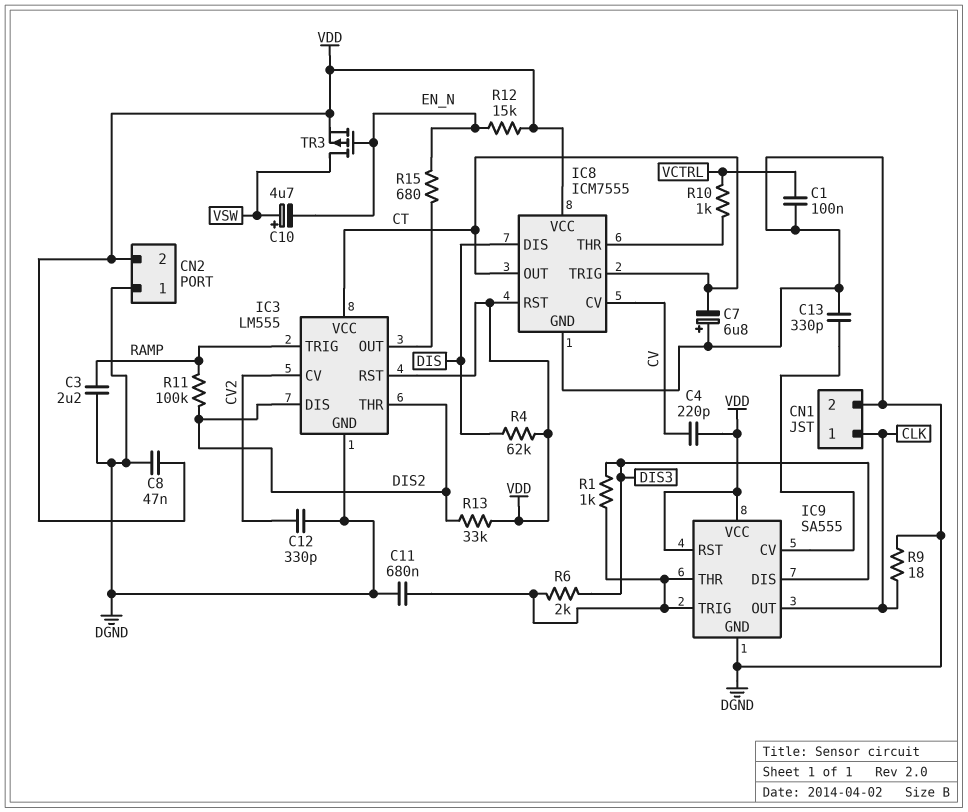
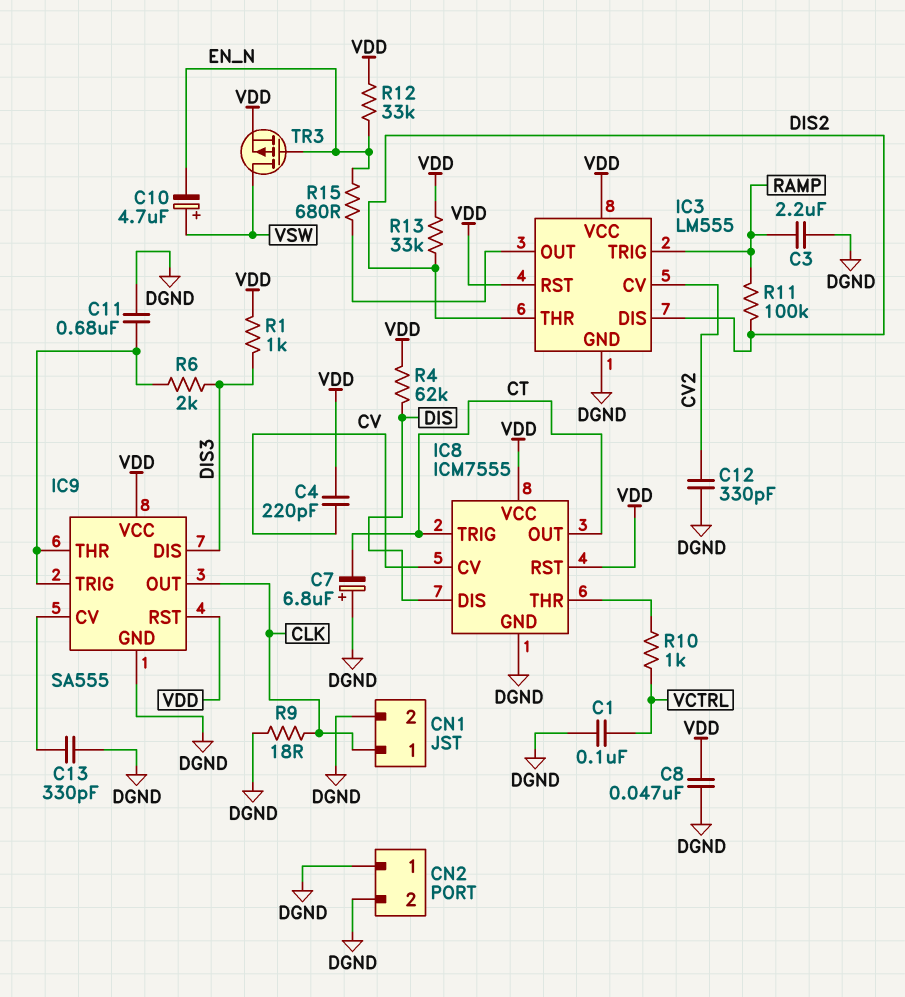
CN2 pin 2: VDD -> DGND
IC3 pin VCC: CT -> VDD
R1: 1k (DIS3, IC9/THR) -> 1k (DIS3, VDD)
R12: 15k (EN_N, VDD) -> 33k (EN_N, VDD)

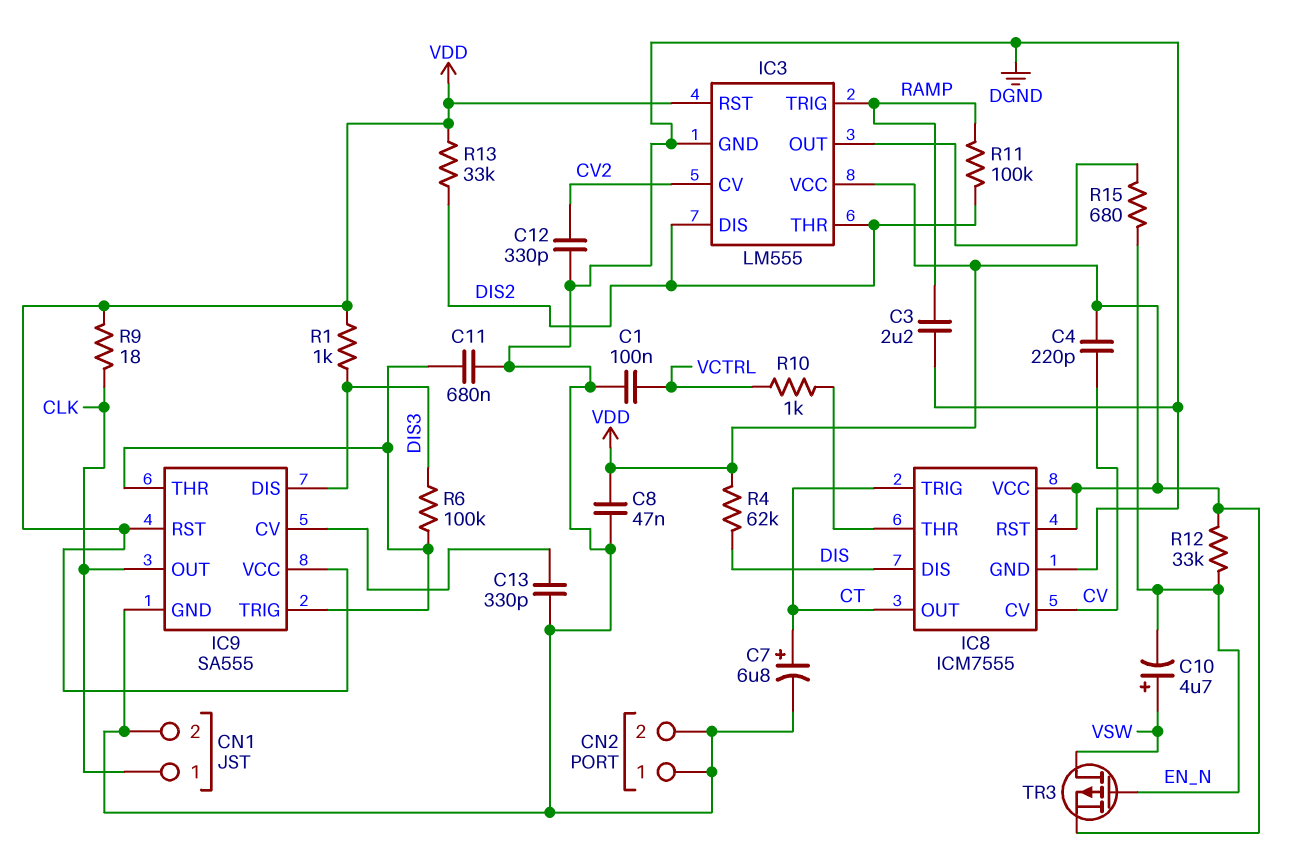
C7: 6.8uF (plus DGND, minus CT) -> 6.8uF (plus CT, minus DGND)
R6: 2k (DIS3, IC9/THR) -> 100k (DIS3, IC9/THR)
R9: 18 (CLK, DGND) -> 18 (CLK, VDD)

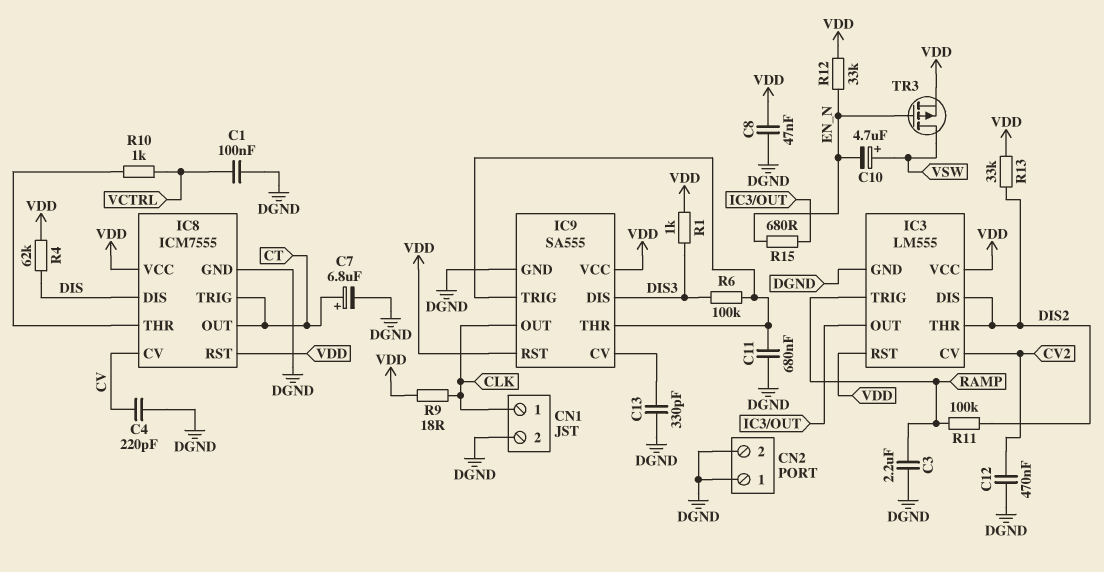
C4: 220pF (CV, VDD) -> 220pF (CV, DGND)
C12: 330pF (CV2, DGND) -> 470nF (CV2, DGND)

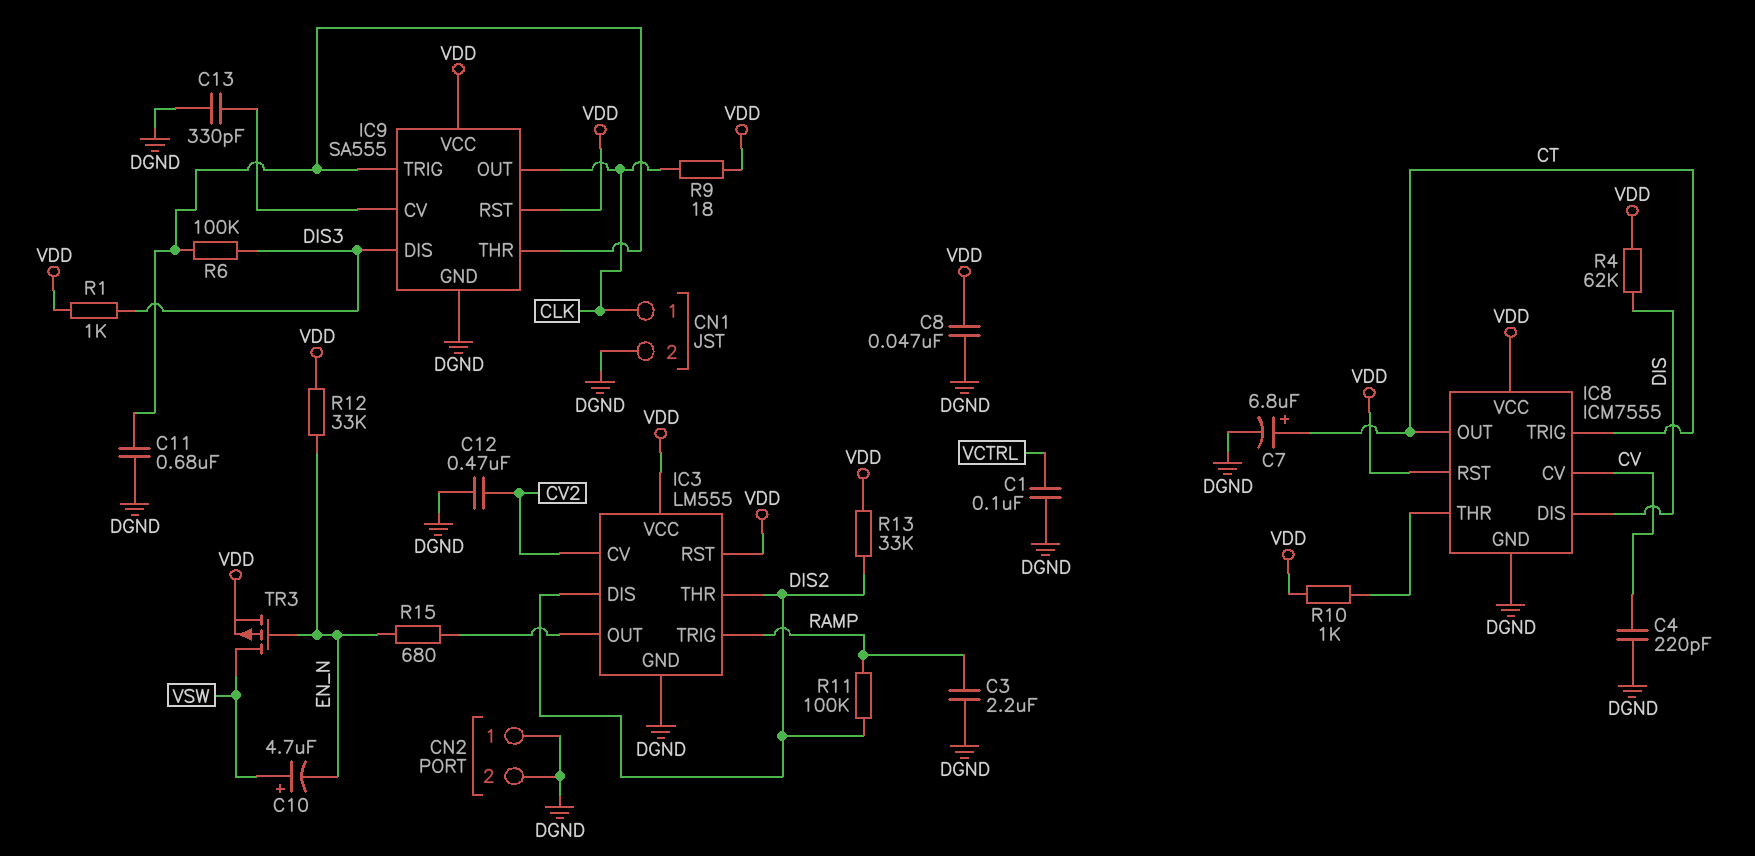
R10: 1k (IC8/THR, VCTRL) -> 1k (IC8/THR, VDD)

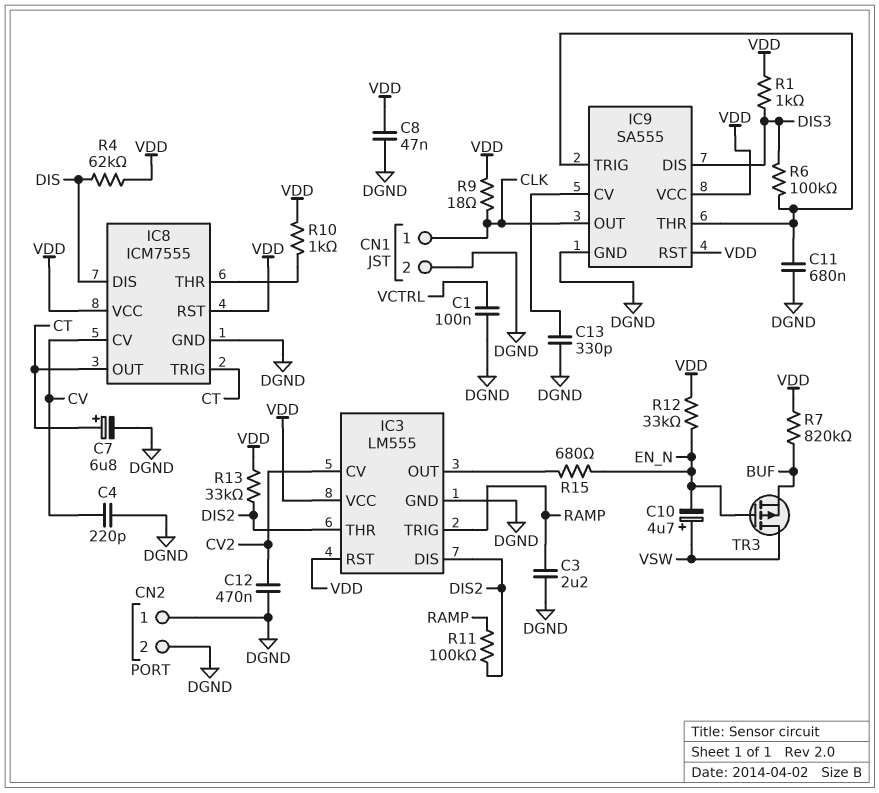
R7: none -> 820k (BUF, VDD)
TR3: PMOS (G EN_N, D VSW, S VDD) -> PMOS (G EN_N, D VSW, S BUF)

